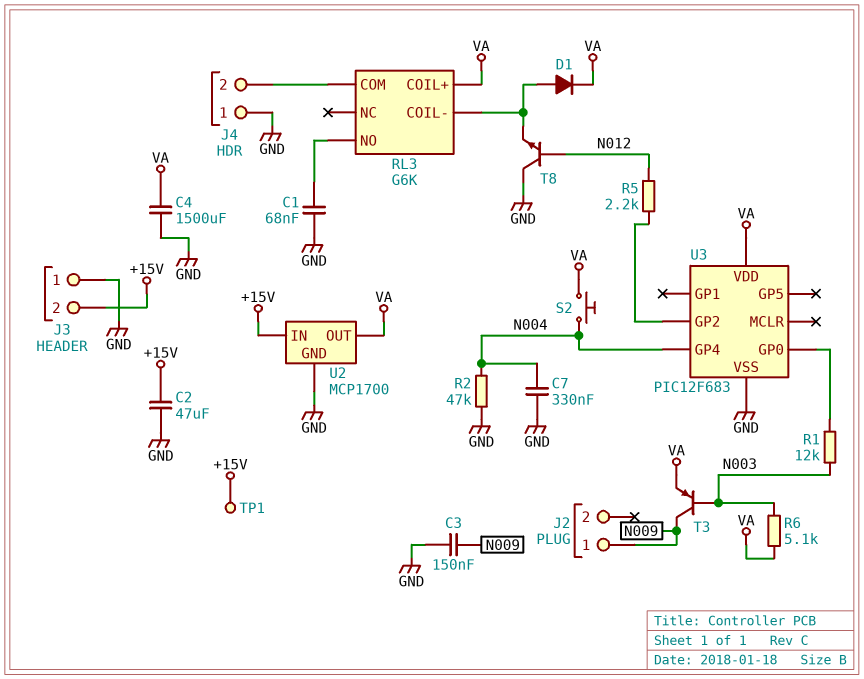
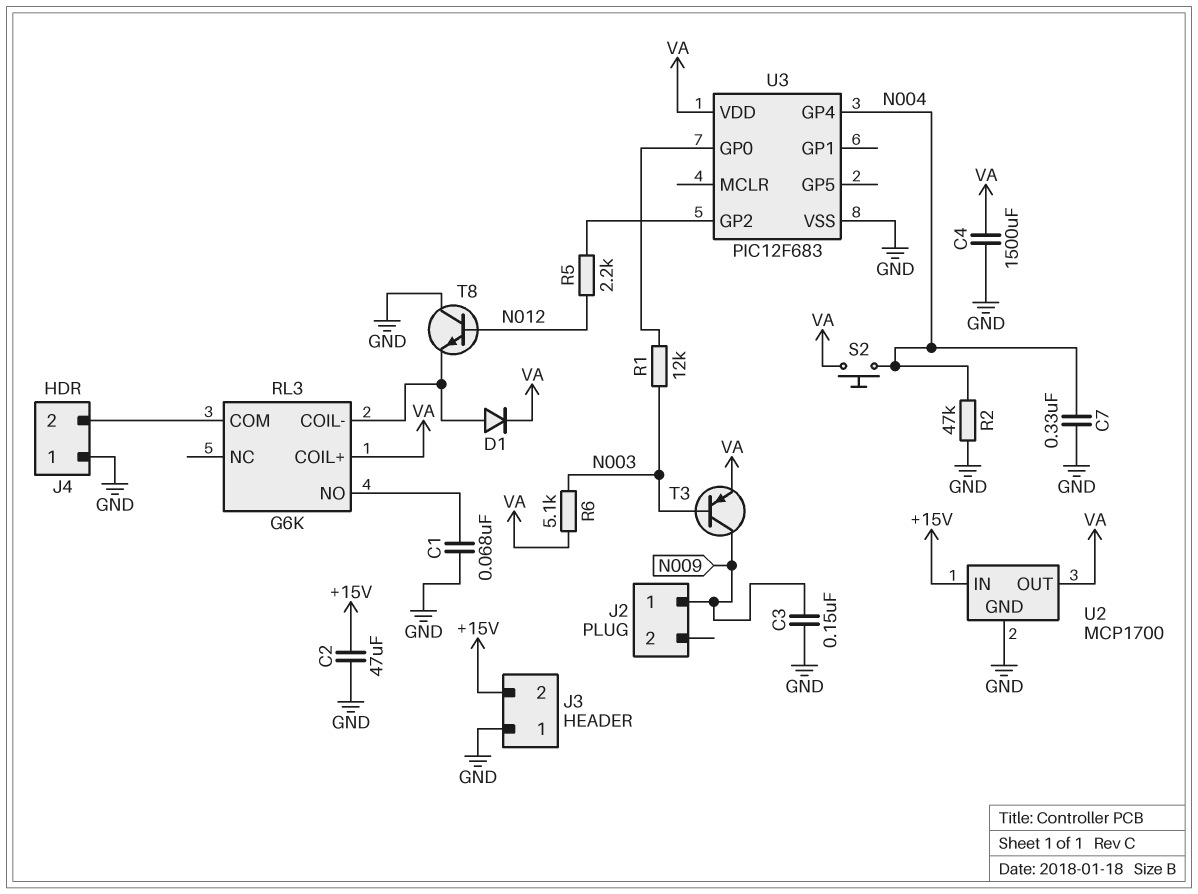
TP1: test point (+15V) -> none

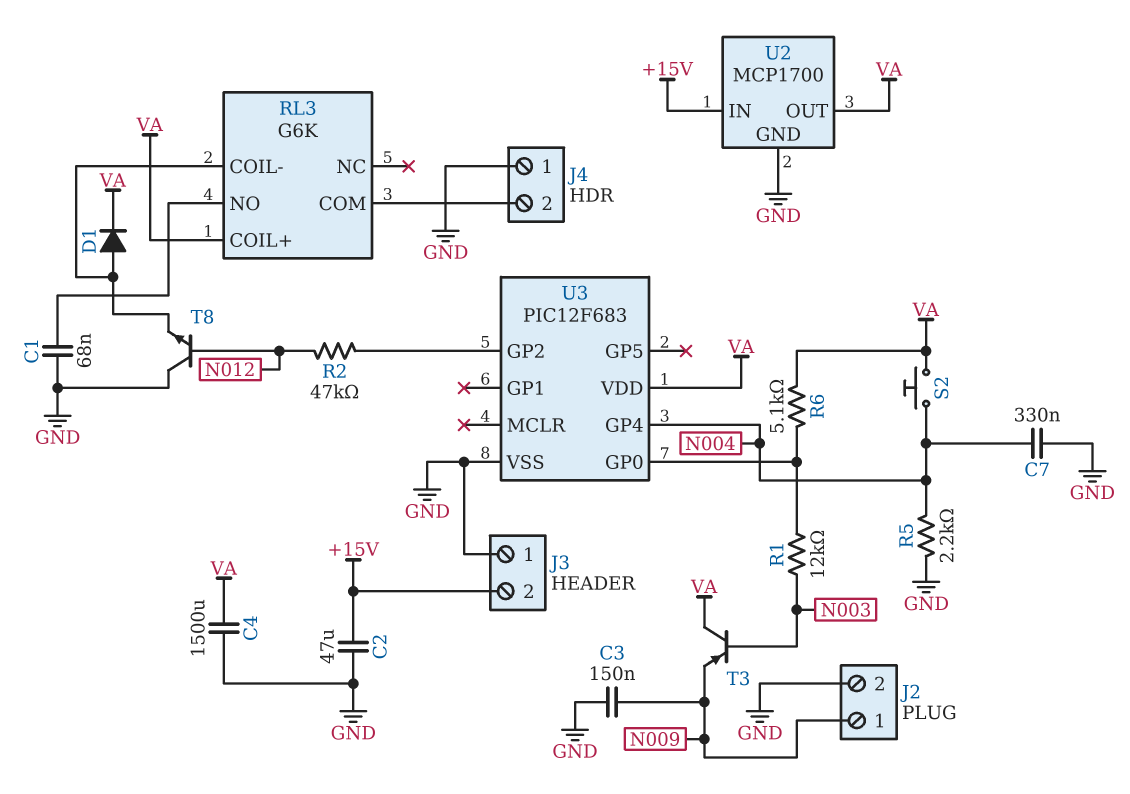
J2 pin 2: none -> GND
R2: 47k (GND, N004) -> 47k (N012, U3/GP2)
R5: 2.2k (N012, U3/GP2) -> 2.2k (GND, N004)
R6: 5.1k (N003, VA) -> 5.1k (U3/GP0, VA)
T3: PNP (B N003, C N009, E VA) -> PNP (B N003, C VA, E N009)

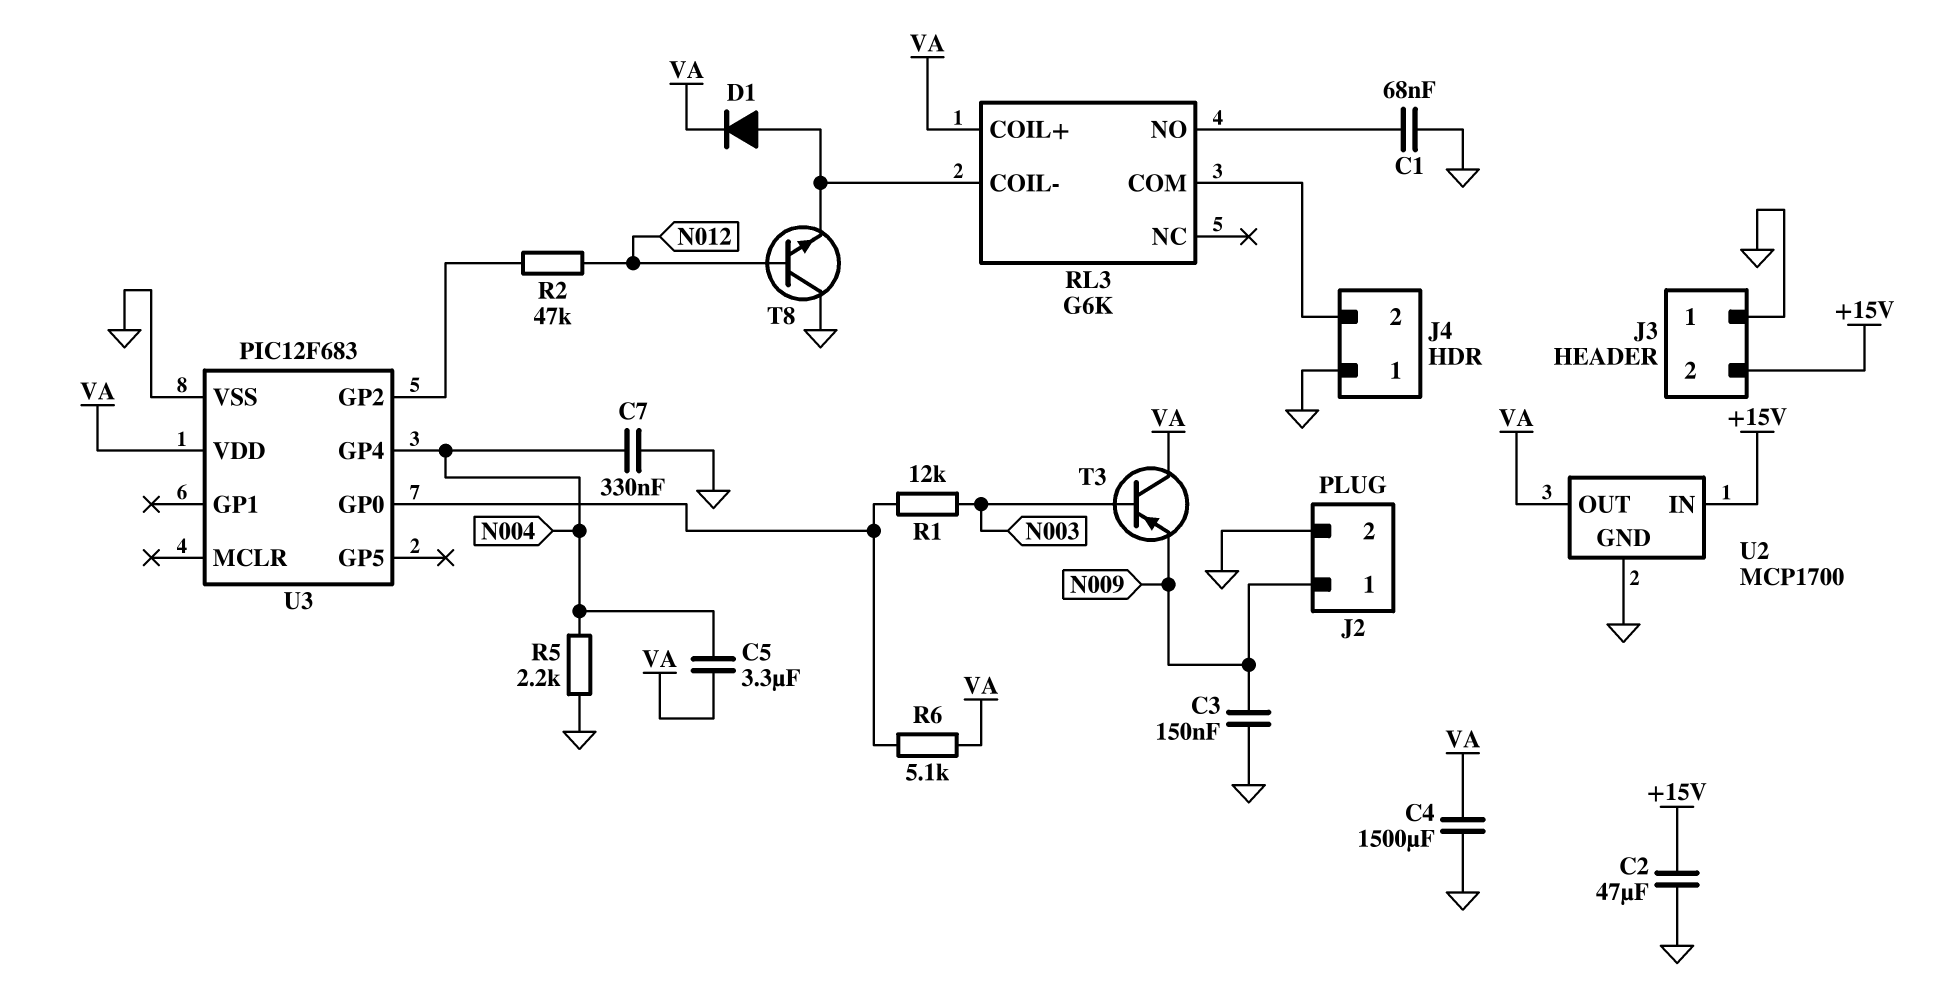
C5: none -> 3.3uF (N004, VA)
S2: button (N004, VA) -> none

